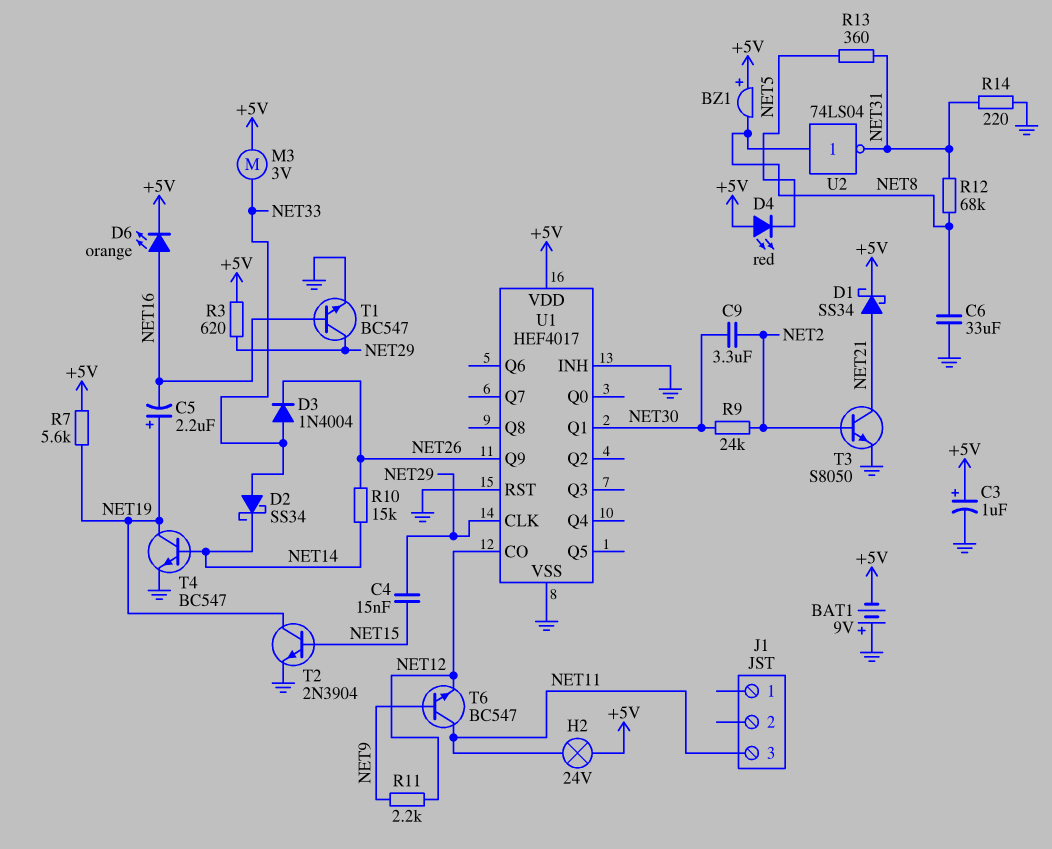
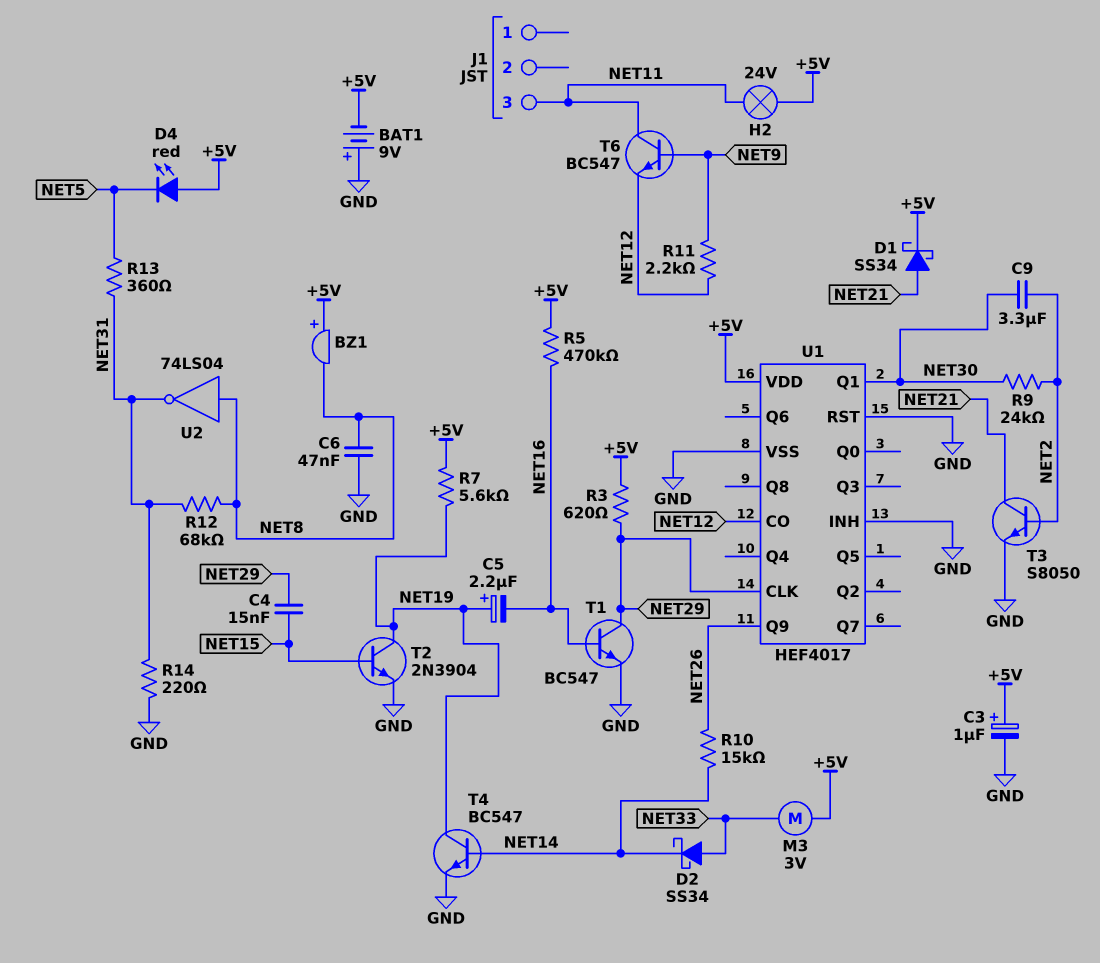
C6: 33uF (GND, NET8) -> 47nF (GND, NET8)
D3: diode 1N4004 (A NET33, K NET26) -> none
D6: LED orange (A NET16, K +5V) -> none
R5: none -> 470k (+5V, NET16)

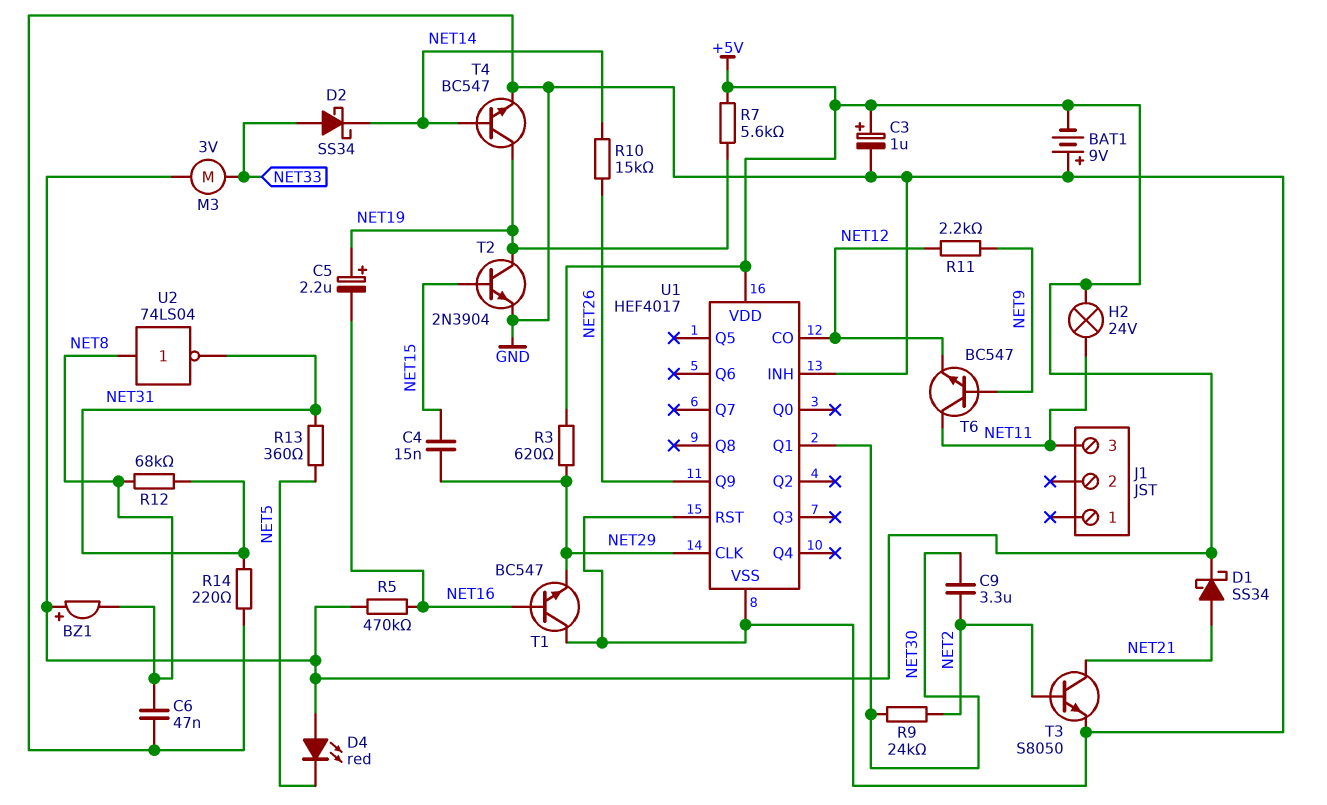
T1: NPN BC547 (B NET16, C NET29, E GND) -> NPN BC547 (B NET16, C GND, E NET29)

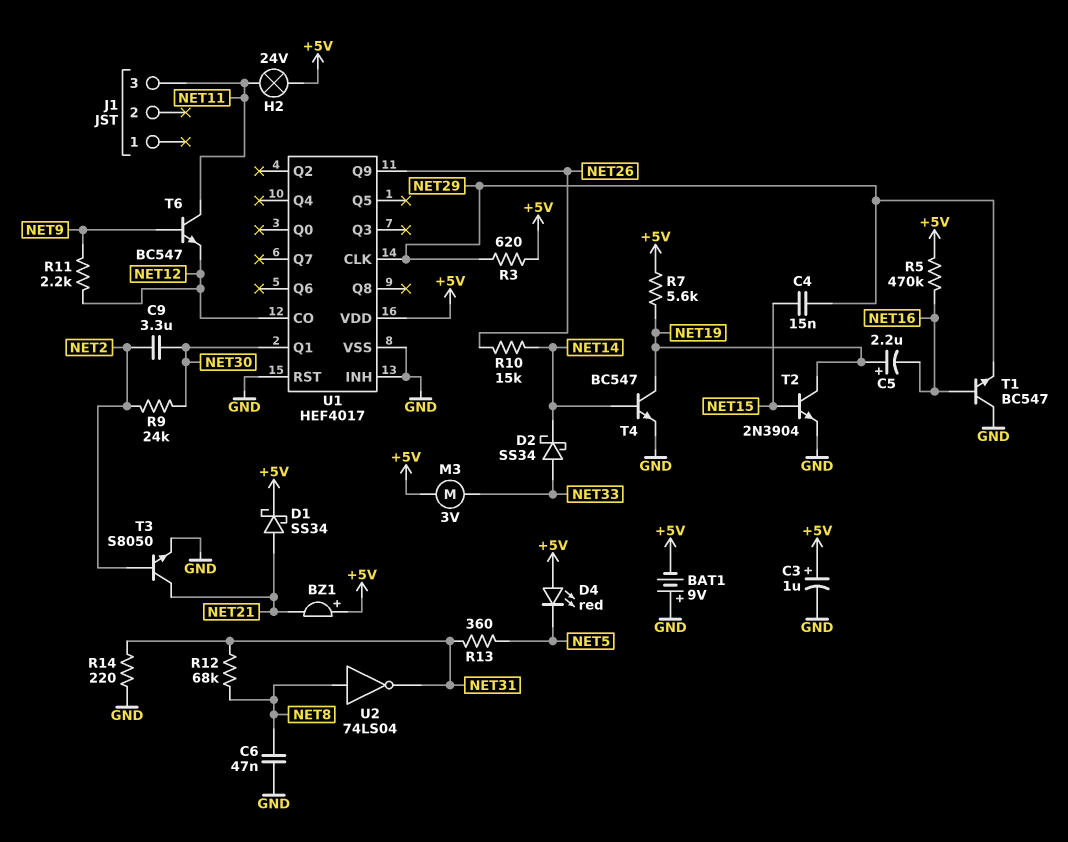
BZ1: buzzer (plus +5V, minus NET8) -> buzzer (plus +5V, minus NET21)

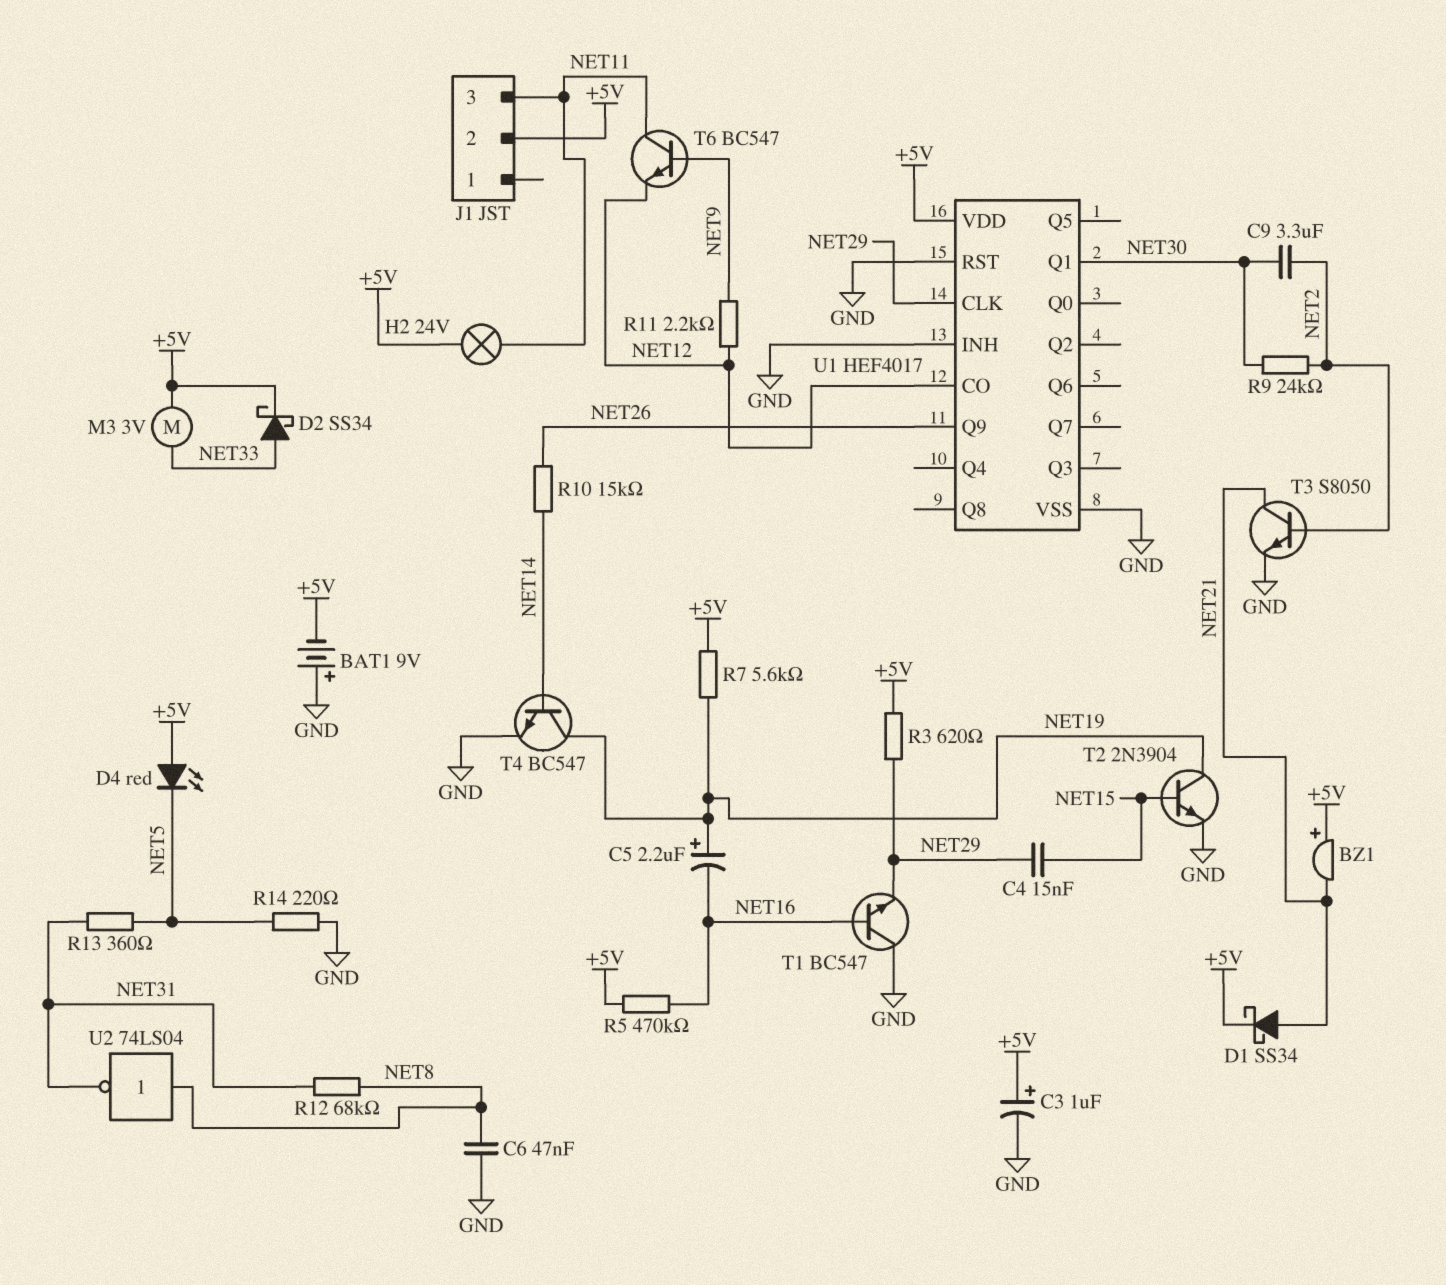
D2: schottky SS34 (A NET33, K NET14) -> schottky SS34 (A NET33, K +5V)
J1 pin 2: none -> +5V
R14: 220 (GND, NET31) -> 220 (GND, NET5)

